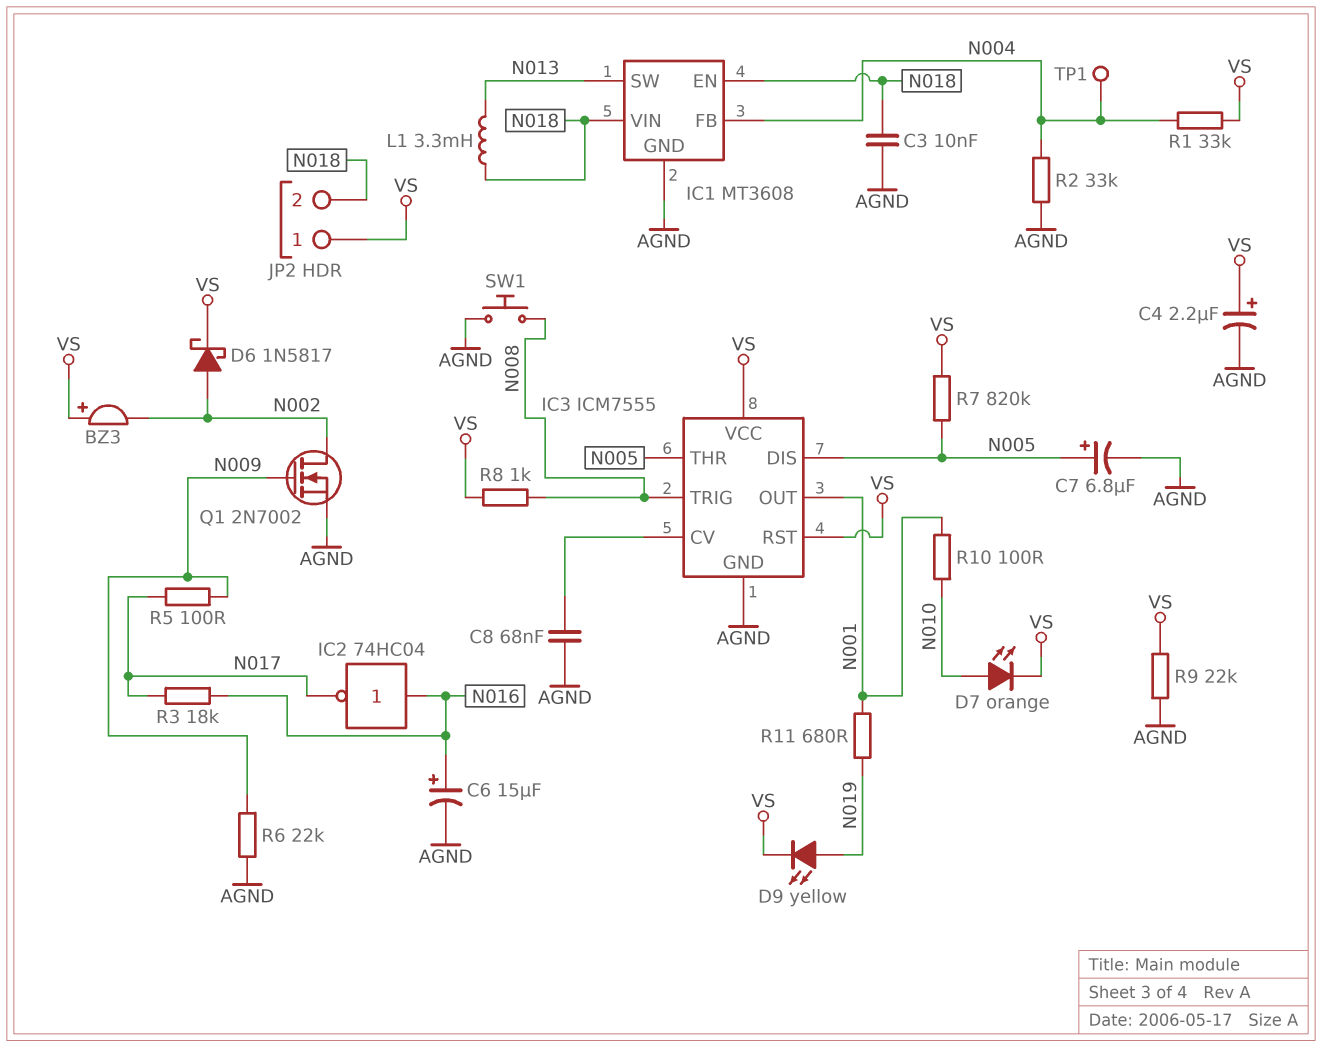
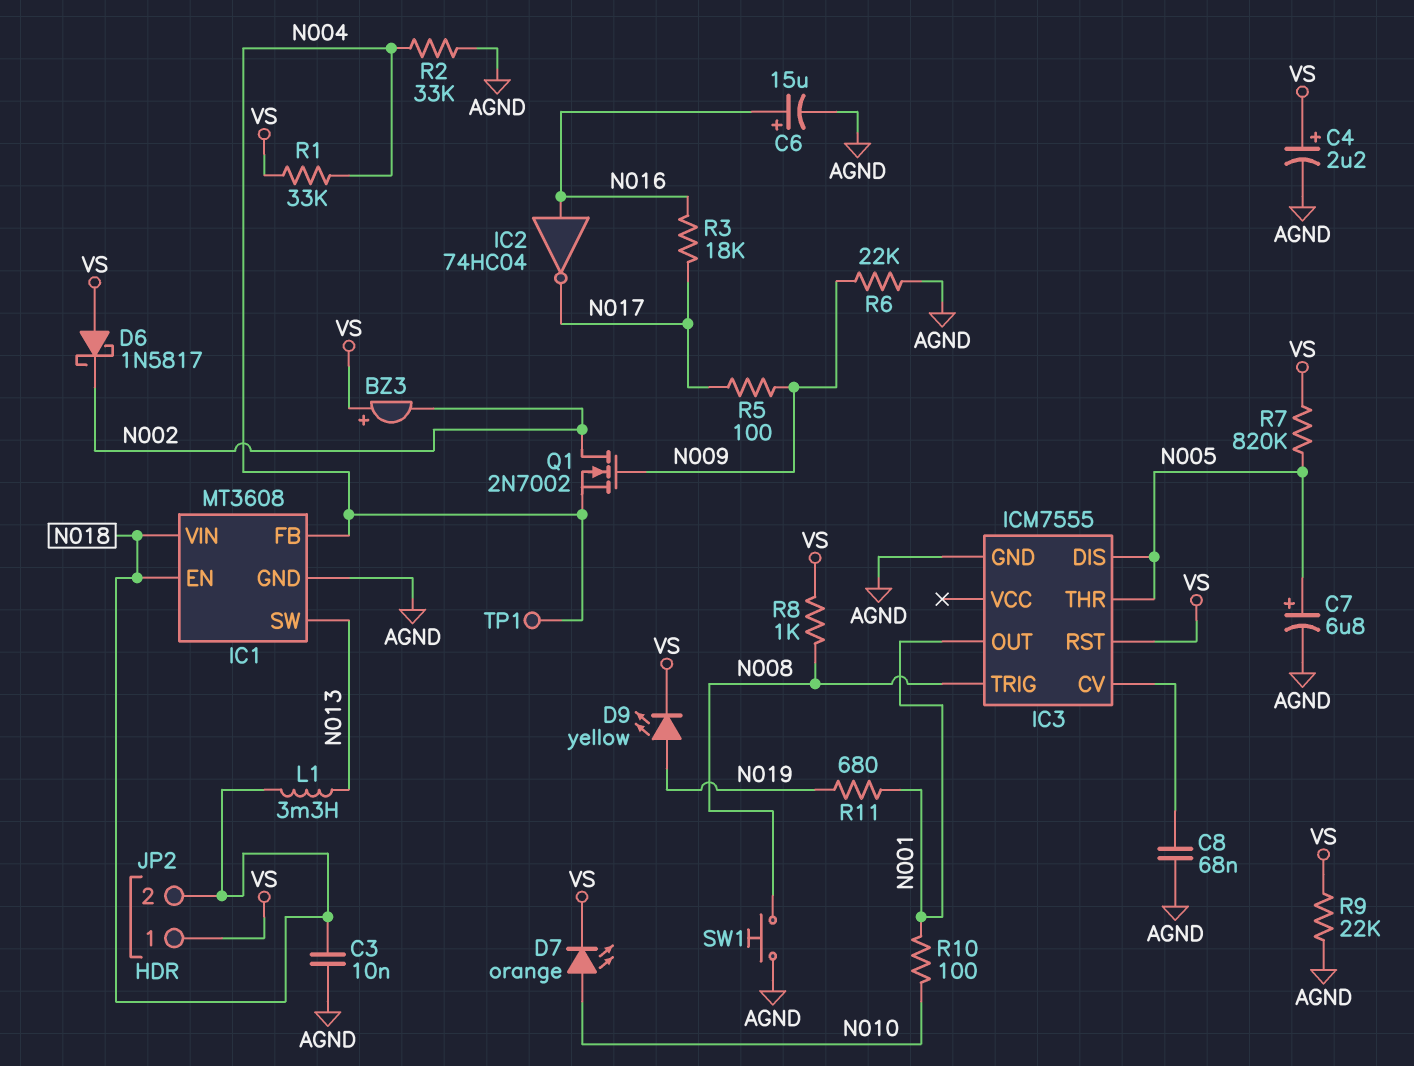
D6: schottky 1N5817 (A N002, K VS) -> schottky 1N5817 (A VS, K N002)
IC3 pin VCC: VS -> none
Q1: NMOS 2N7002 (G N009, D N002, S AGND) -> NMOS 2N7002 (G N009, D N002, S N004)

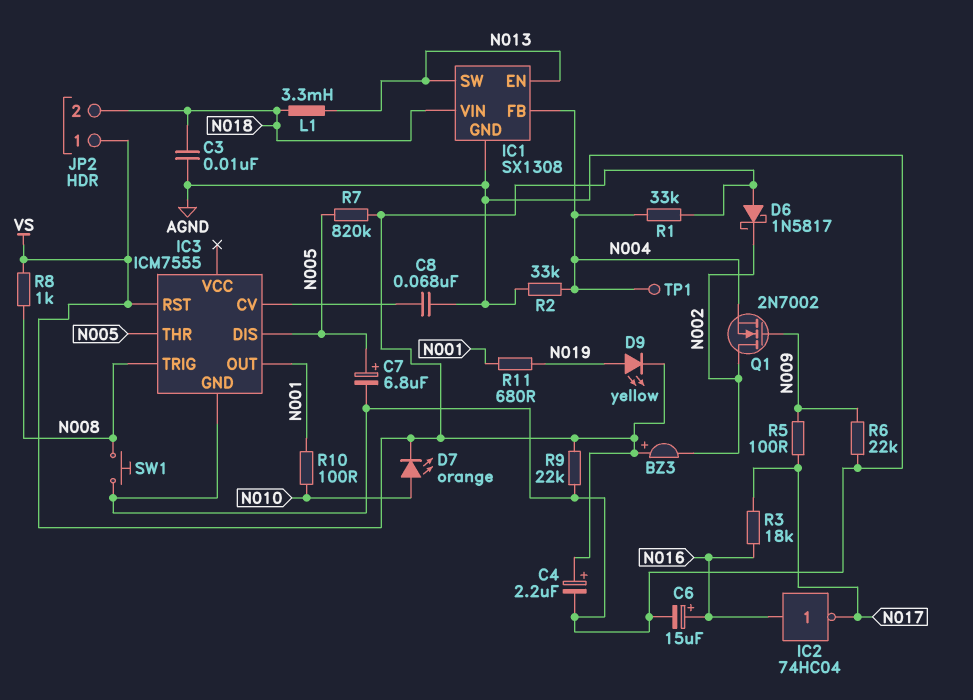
IC1: MT3608 -> SX1308
IC1 pin EN: N018 -> N013

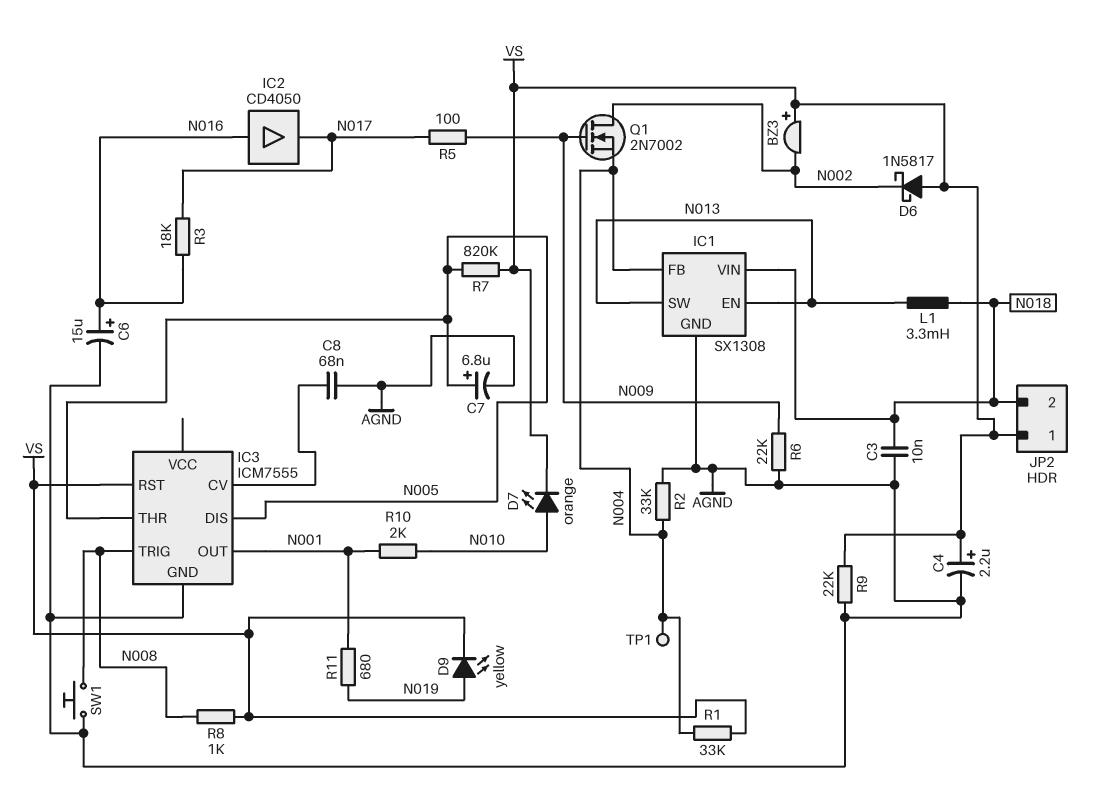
IC2: NOT 74HC04 (in N016, out N017) -> buffer CD4050 (in N016, out N017)
R10: 100 (N001, N010) -> 2k (N001, N010)

